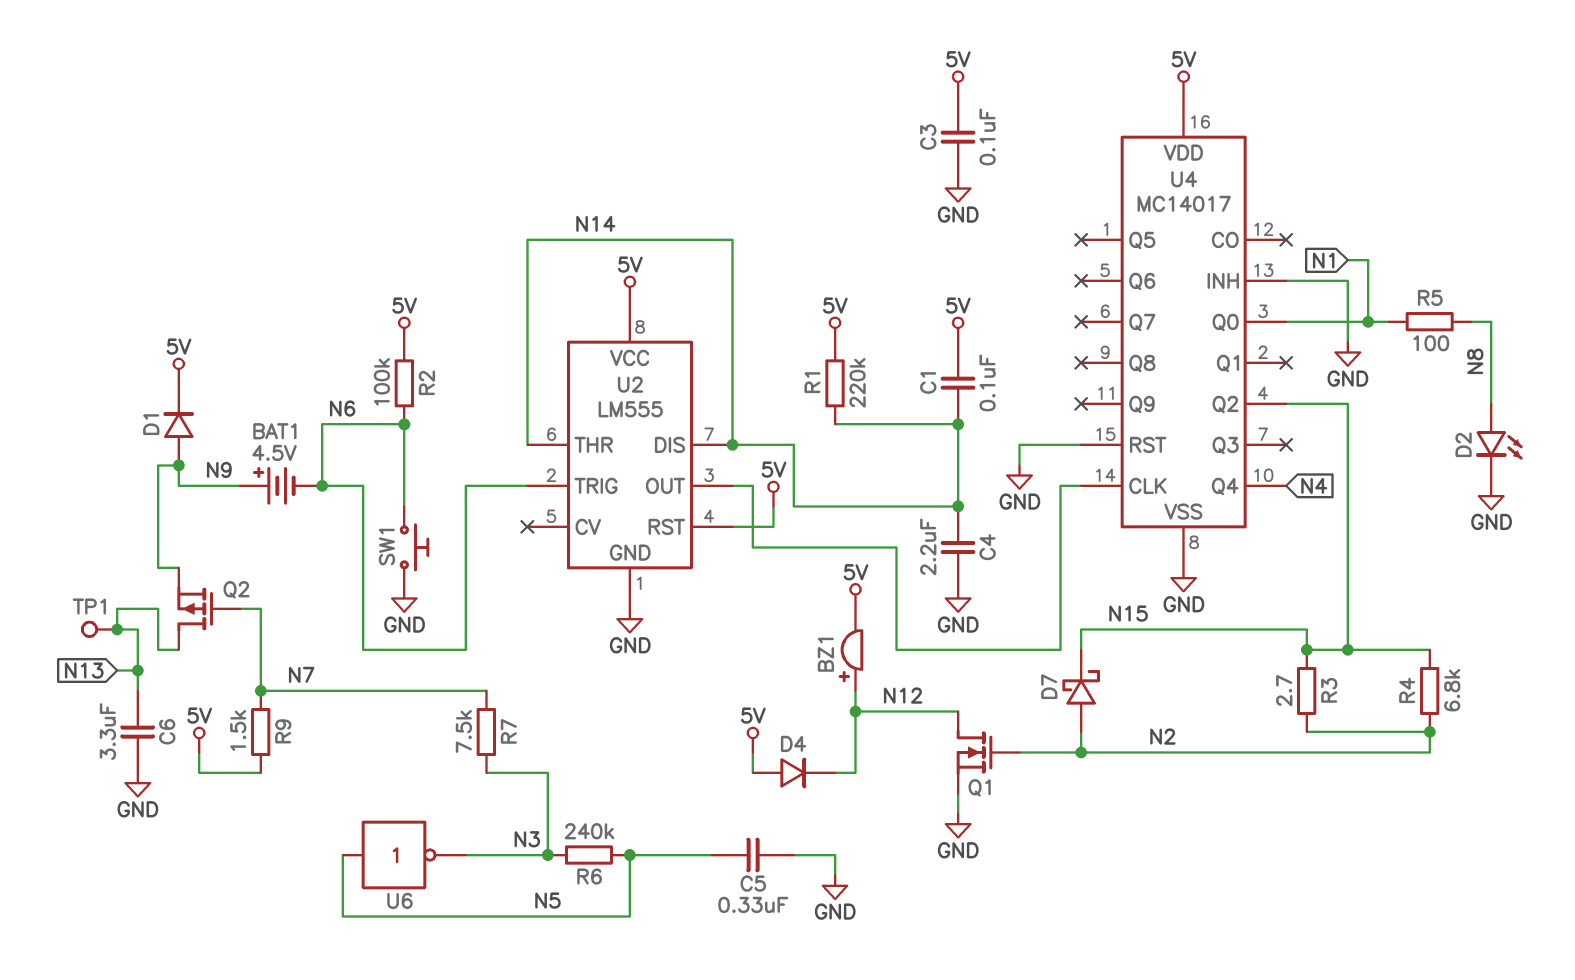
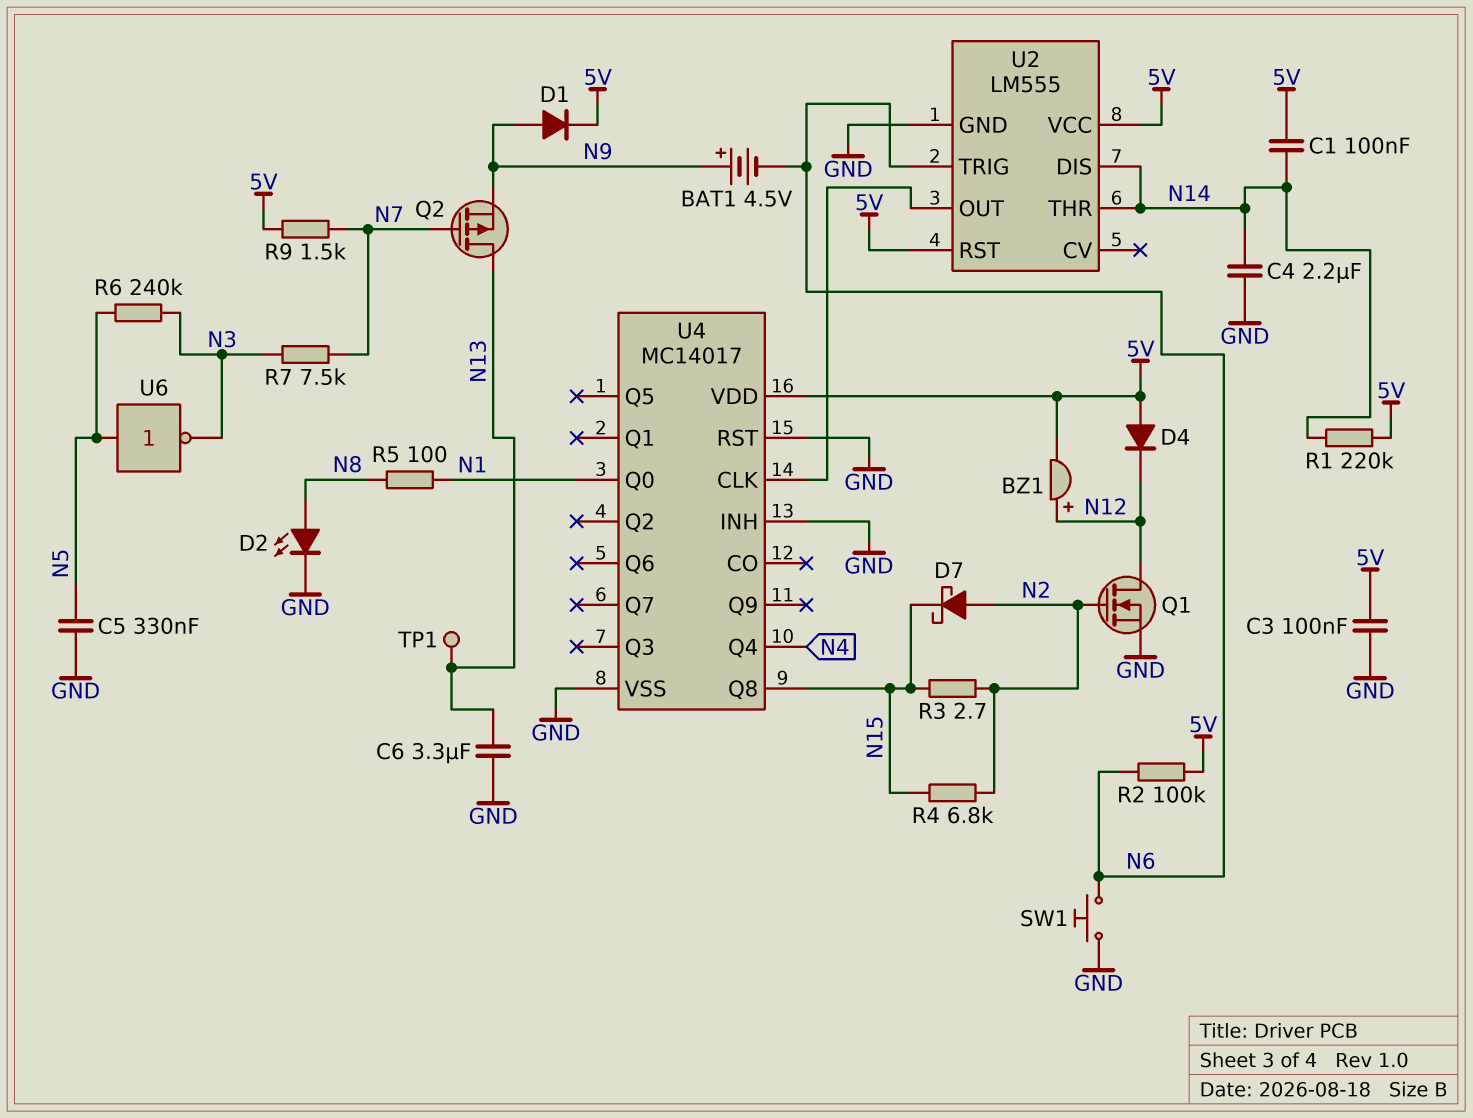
U4 pin Q2: N15 -> none
U4 pin Q8: none -> N15

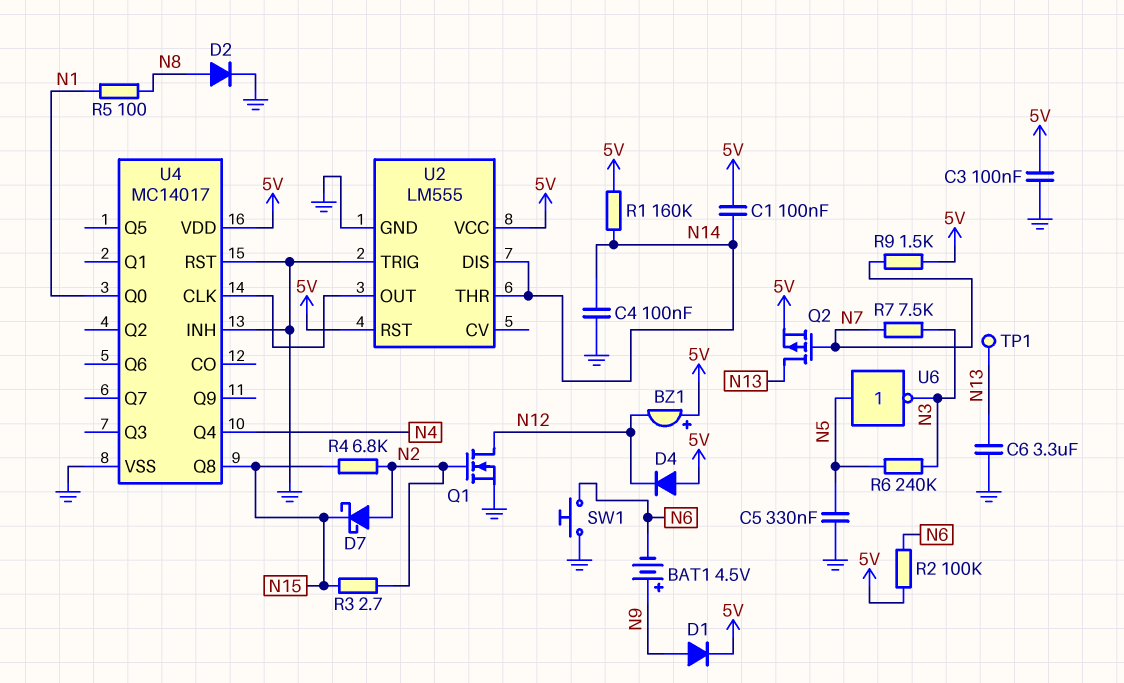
BZ1: buzzer (plus N12, minus 5V) -> buzzer (plus 5V, minus N12)
C4: 2.2uF (GND, N14) -> 100nF (GND, N14)
D2: LED (A N8, K GND) -> diode (A N8, K GND)
Q2: PMOS (G N7, D N13, S N9) -> PMOS (G N7, D N13, S 5V)
R1: 220k (5V, N14) -> 160k (5V, N14)
U2 pin TRIG: N6 -> GND

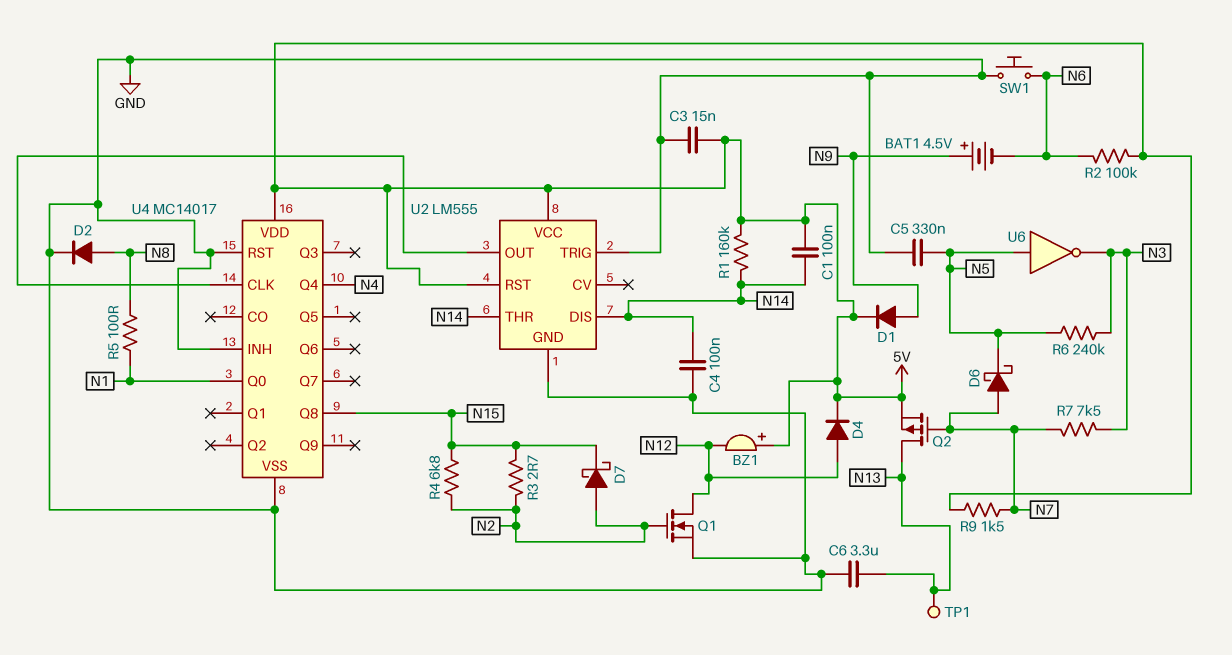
C3: 100nF (5V, GND) -> 15nF (5V, GND)
D4: diode (A 5V, K N12) -> diode (A N12, K 5V)
D6: none -> schottky (A N7, K N5)

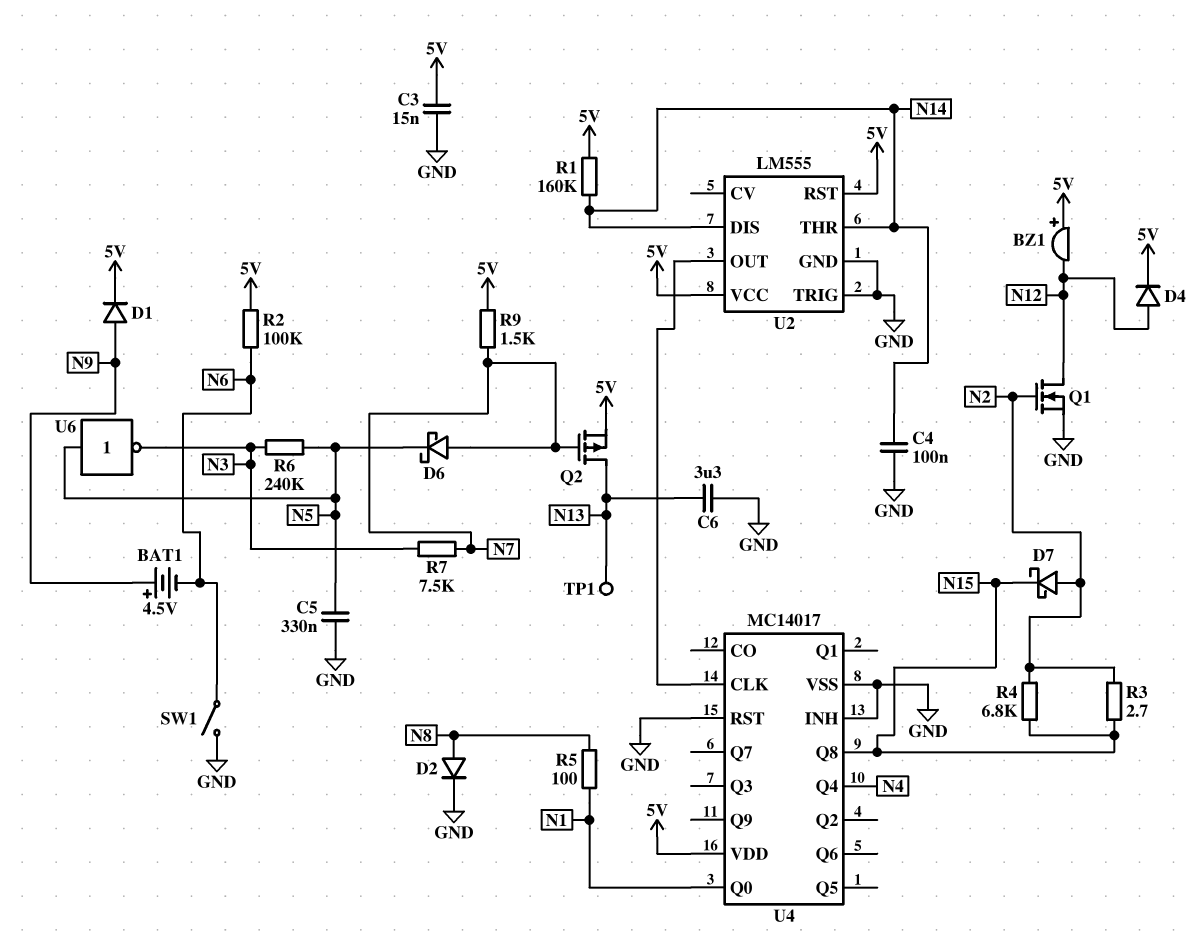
C1: 100nF (5V, N14) -> none
SW1: button (GND, N6) -> switch (GND, N6)

